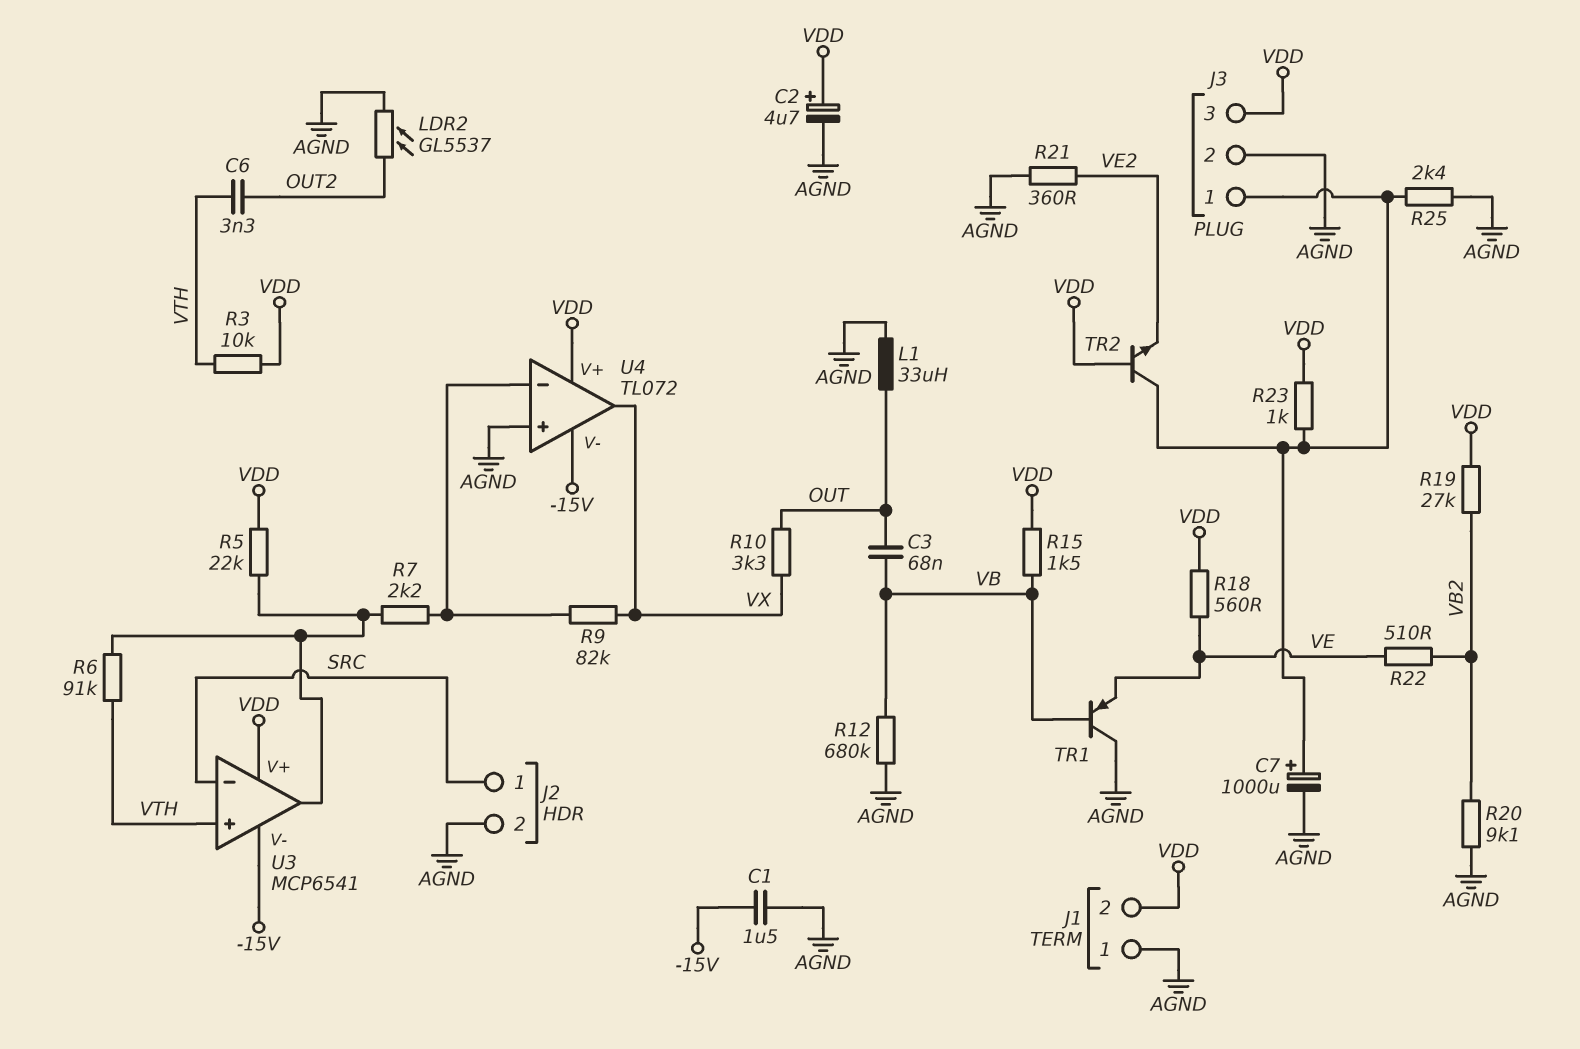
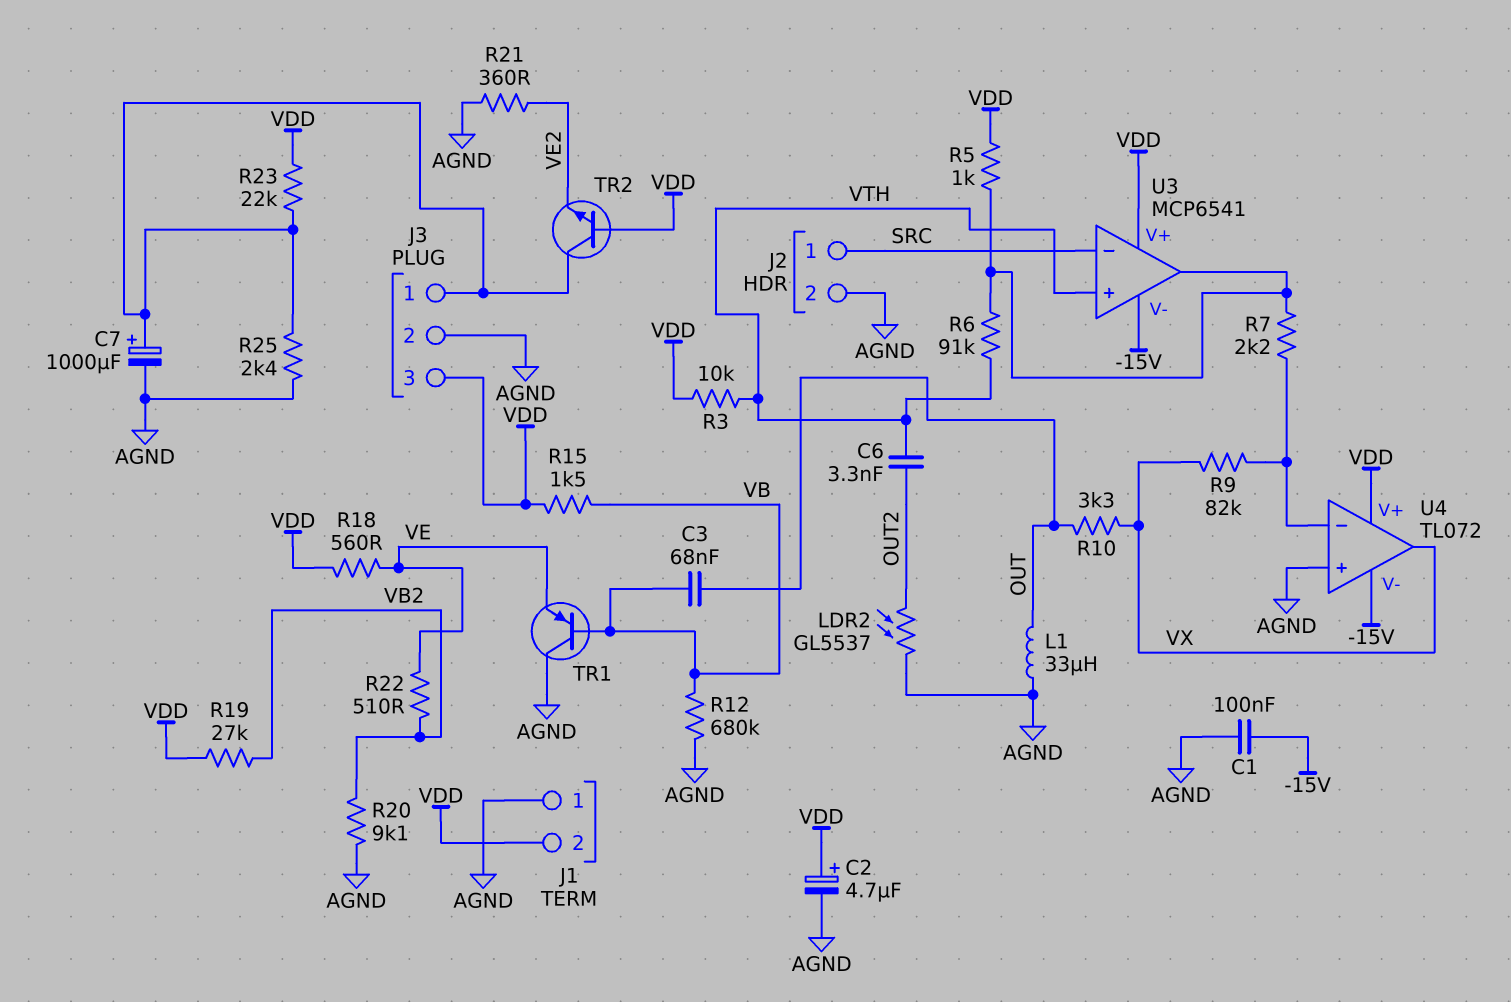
C1: 1.5uF (-15V, AGND) -> 100nF (-15V, AGND)
R5: 22k (U3/out, VDD) -> 1k (U3/out, VDD)
R23: 1k (J3/1, VDD) -> 22k (J3/1, VDD)

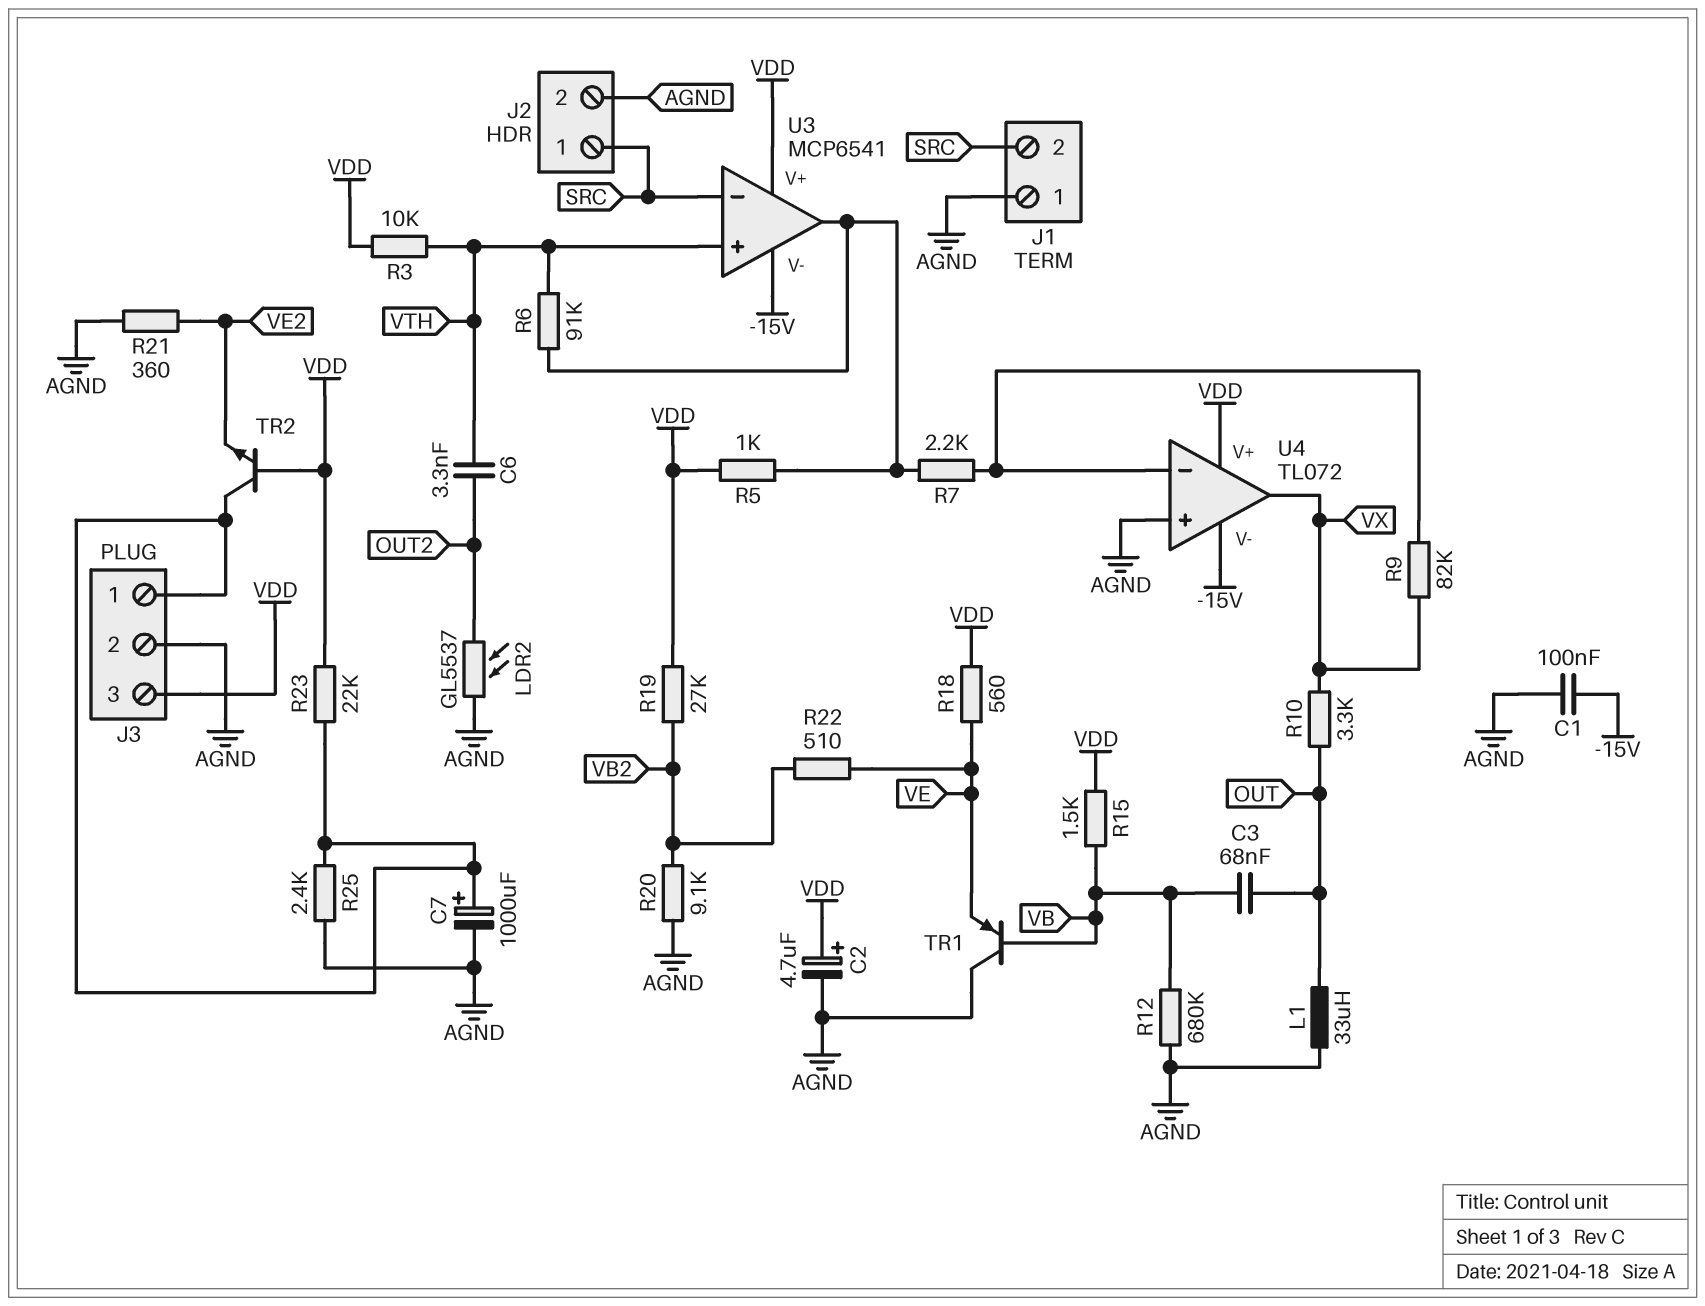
J1 pin 2: VDD -> SRC

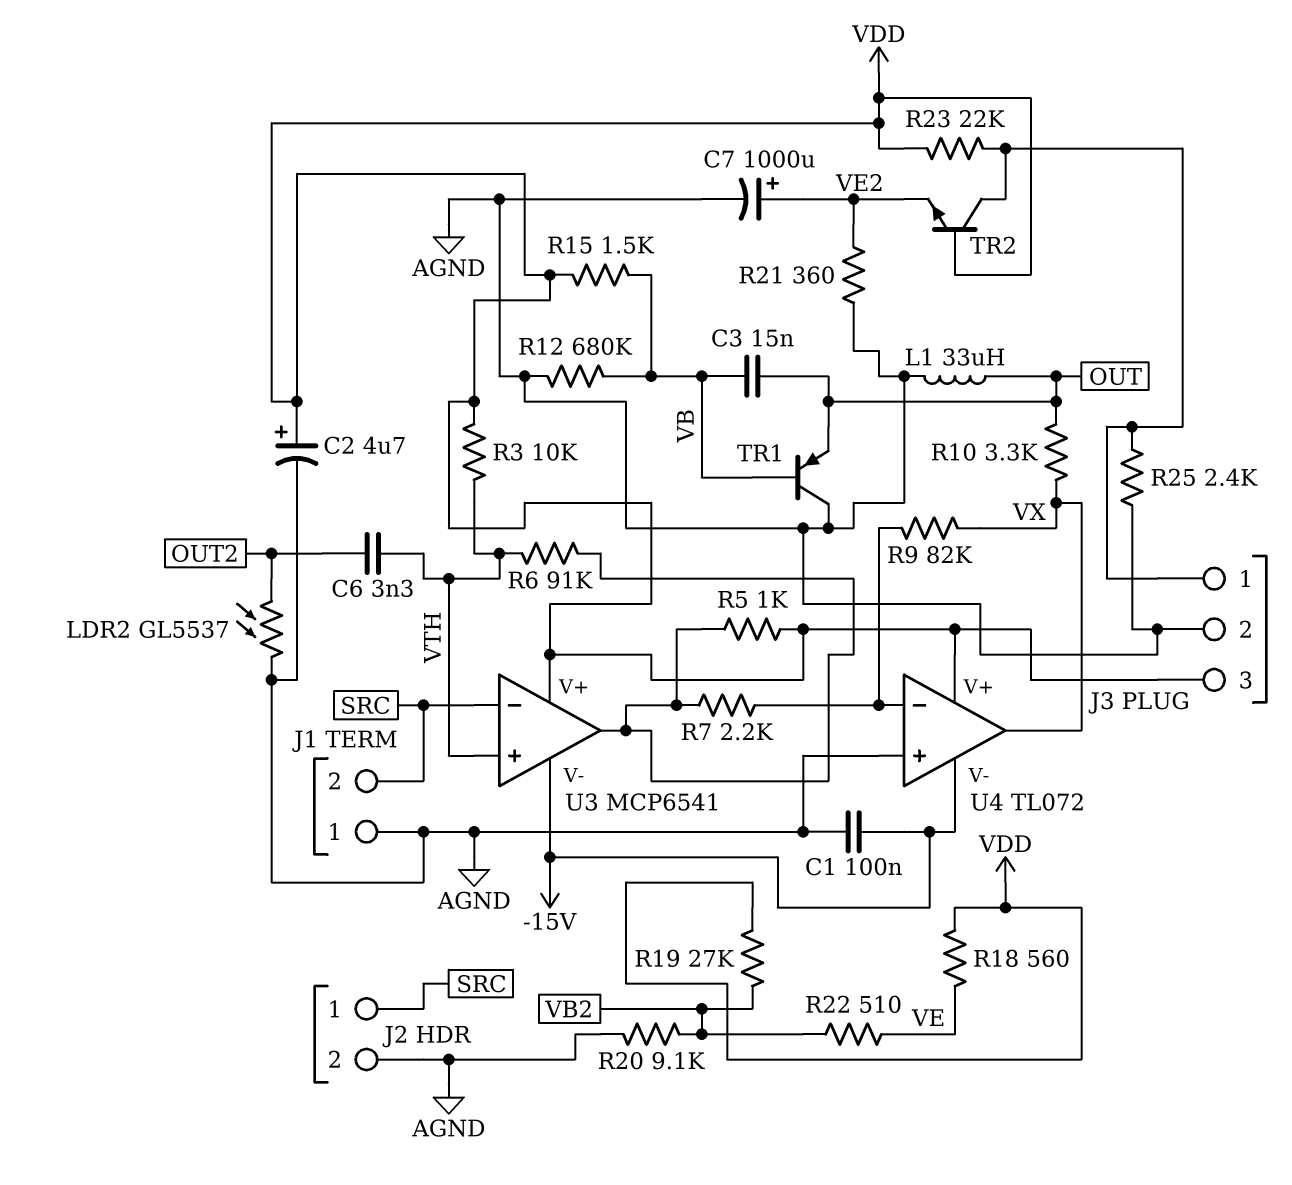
C3: 68nF (OUT, VB) -> 15nF (OUT, VB)
C7: 1000uF (plus J3/1, minus AGND) -> 1000uF (plus VE2, minus AGND)
TR1: PNP (B VB, C AGND, E VE) -> PNP (B VB, C AGND, E OUT)

